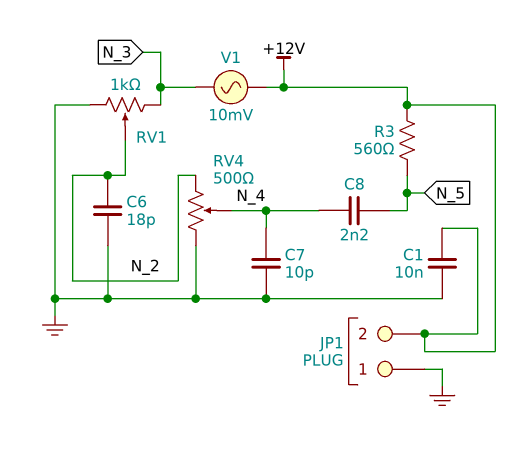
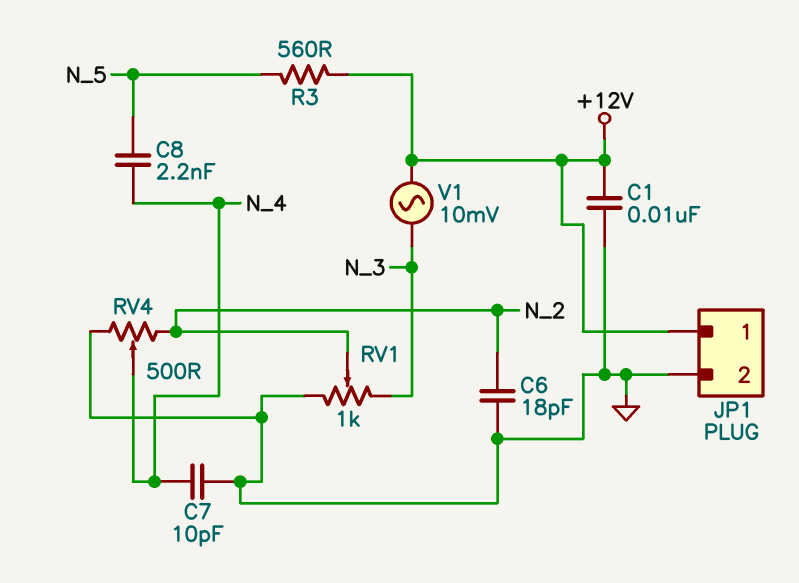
JP1 pin 1: GND -> +12V
JP1 pin 2: +12V -> GND

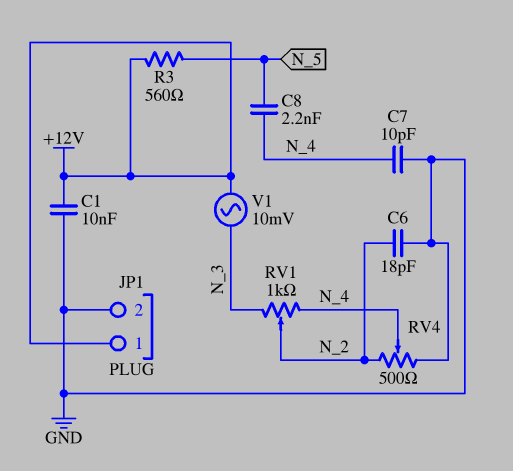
RV1: 1k (GND, N_3, wiper N_2) -> 1k (N_3, N_4, wiper N_2)

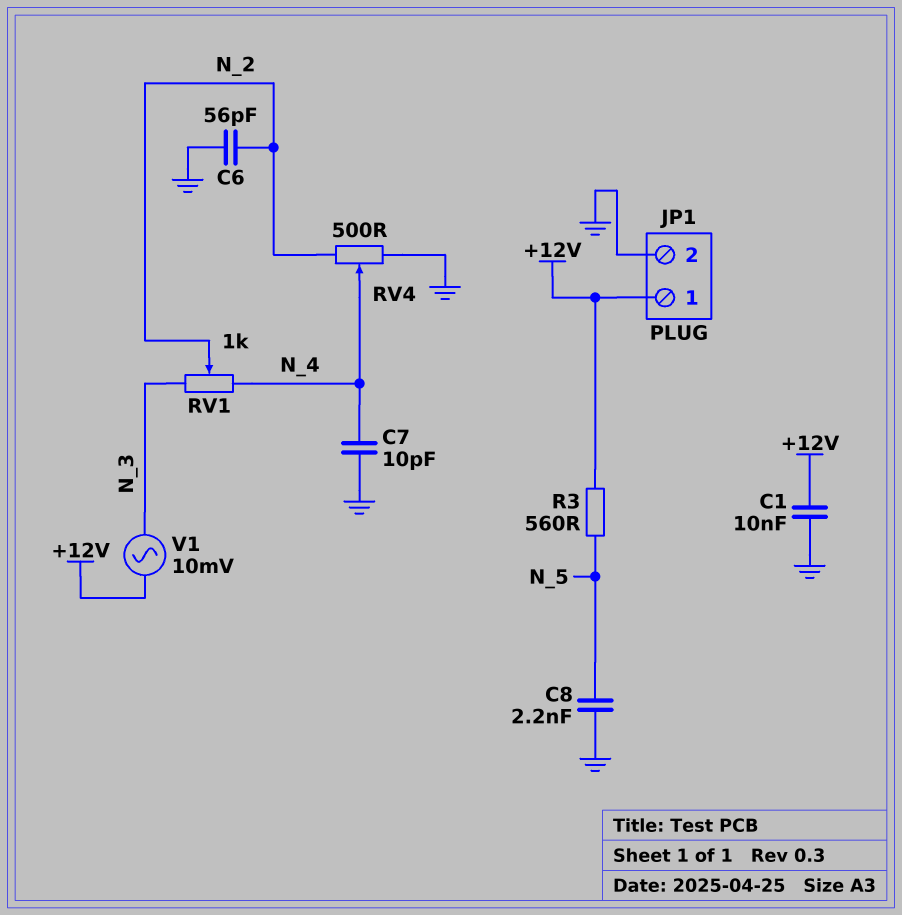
C6: 18pF (GND, N_2) -> 56pF (GND, N_2)
C8: 2.2nF (N_4, N_5) -> 2.2nF (GND, N_5)

